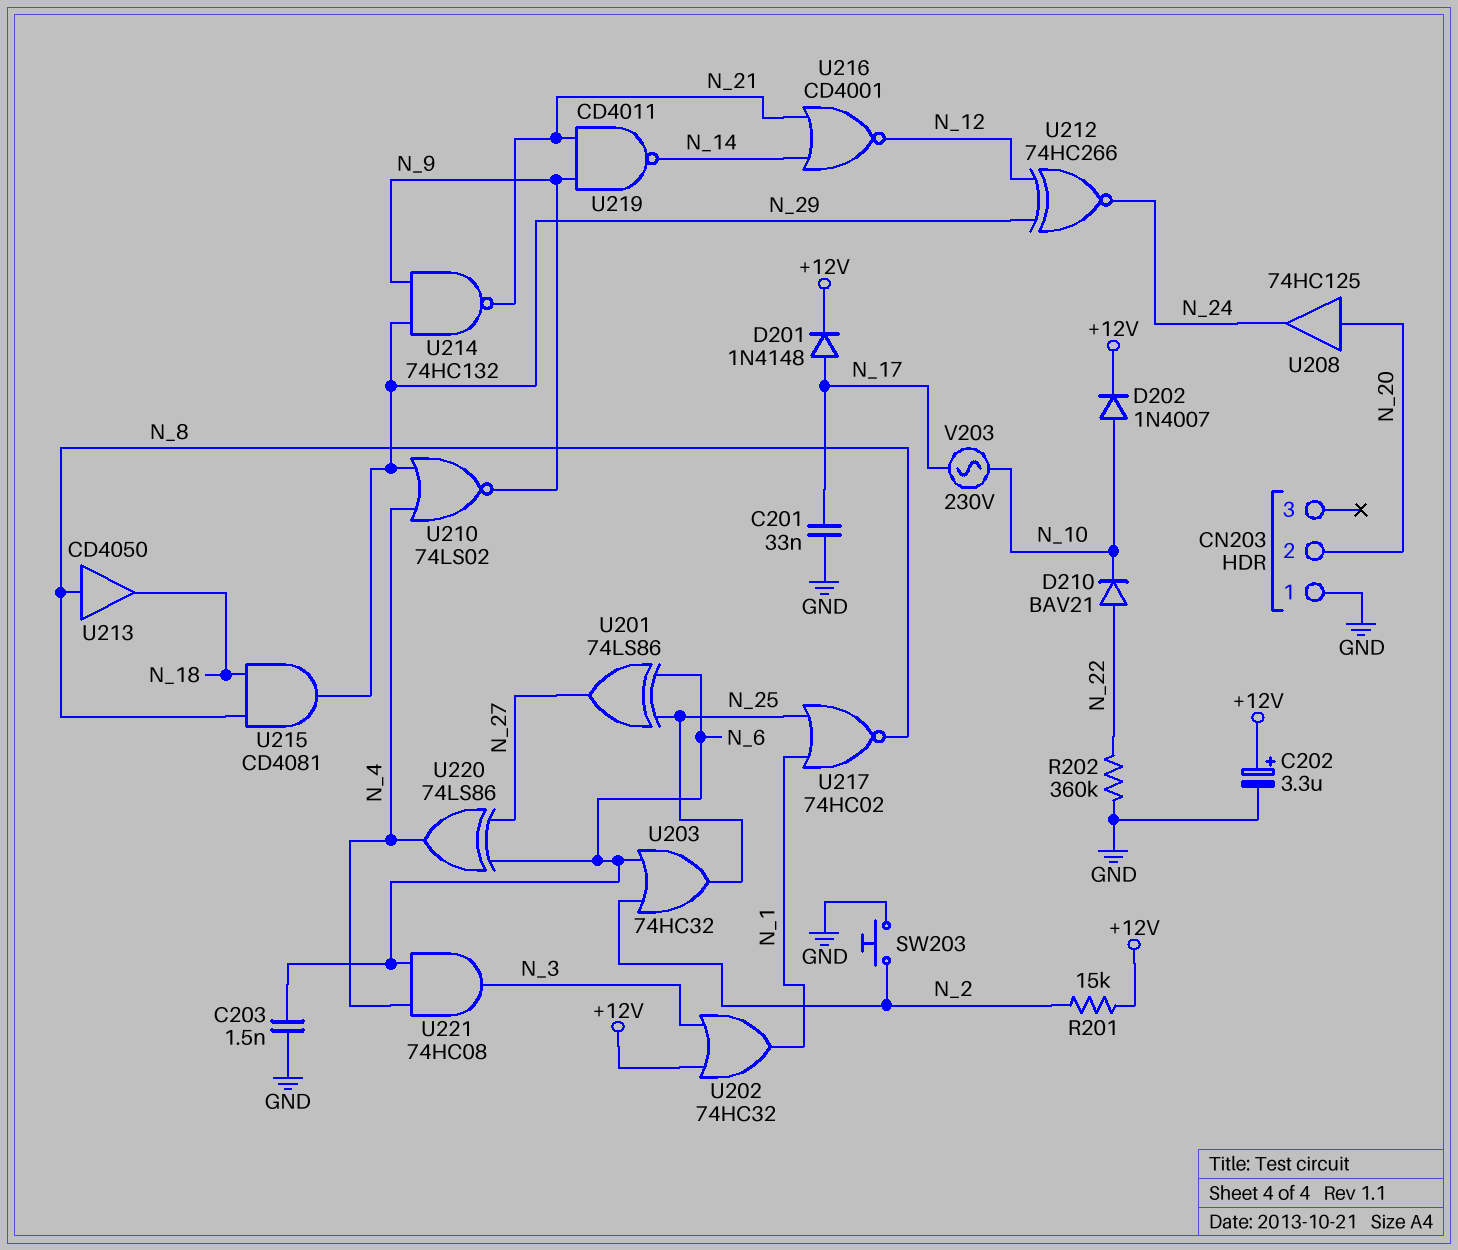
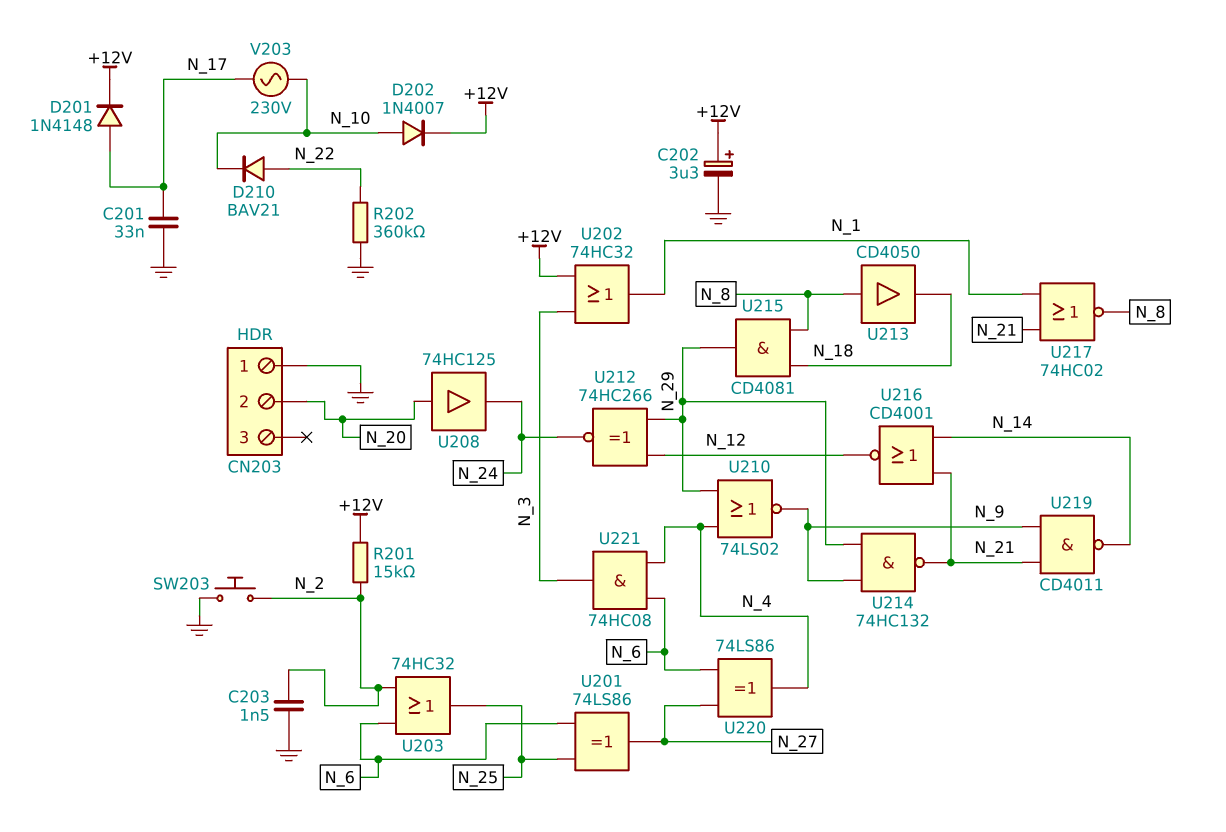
C203: 1.5nF (GND, N_6) -> 1.5nF (GND, N_2)
U217: NOR 74HC02 (in N_1, in N_25, out N_8) -> NOR 74HC02 (in N_1, in N_21, out N_8)

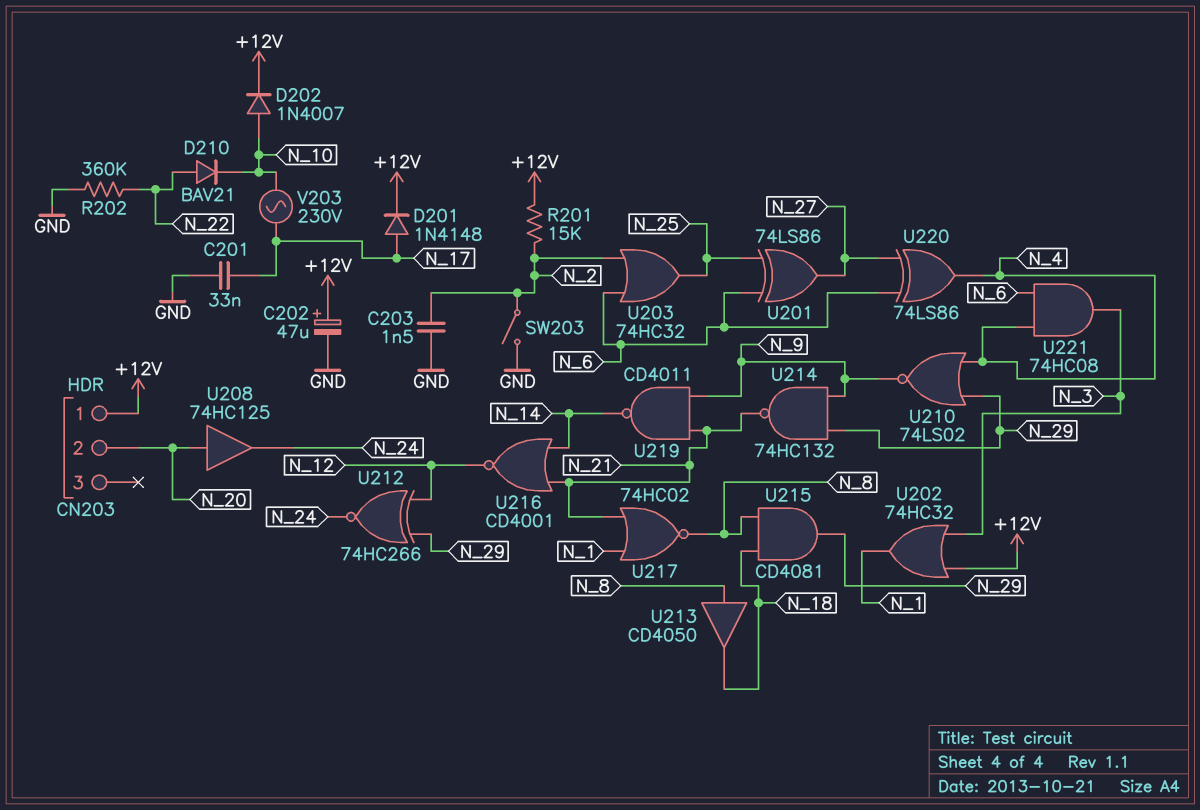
C202: 3.3uF (plus +12V, minus GND) -> 47uF (plus +12V, minus GND)
CN203 pin 1: GND -> +12V
SW203: button (GND, N_2) -> switch (GND, N_2)

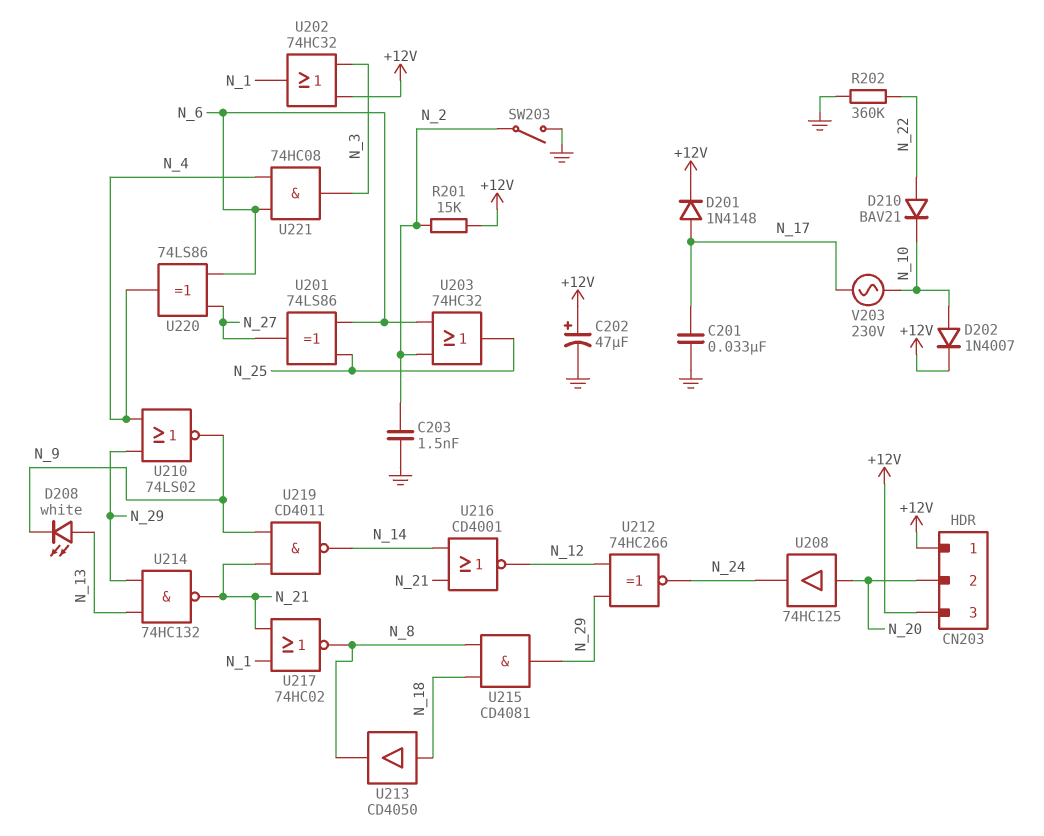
CN203 pin 3: none -> +12V
D208: none -> LED white (A N_13, K N_9)
U213: buffer CD4050 (in N_8, out N_18) -> buffer CD4050 (in N_18, out N_8)
U214: NAND 74HC132 (in N_9, in N_29, out N_21) -> NAND 74HC132 (in N_13, in N_29, out N_21)

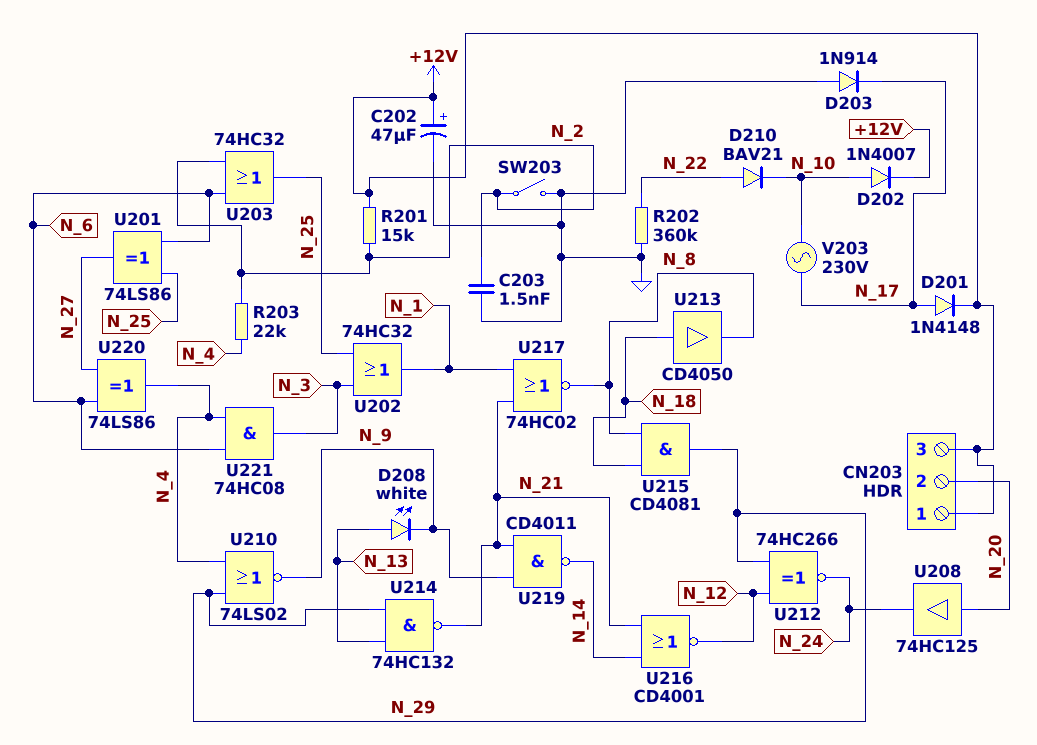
C201: 33nF (GND, N_17) -> none
D203: none -> diode 1N914 (A GND, K N_17)
R203: none -> 22k (N_2, N_4)
U202: OR 74HC32 (in +12V, in N_3, out N_1) -> OR 74HC32 (in N_3, in N_25, out N_1)

